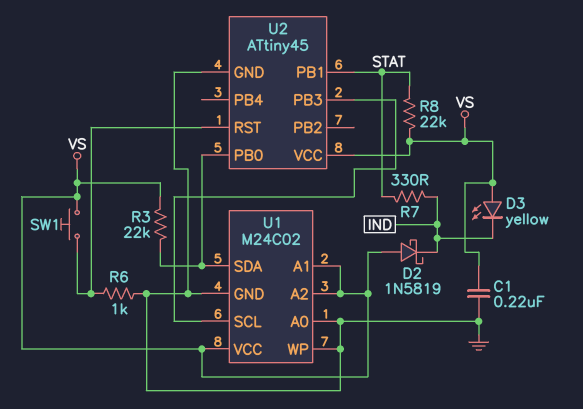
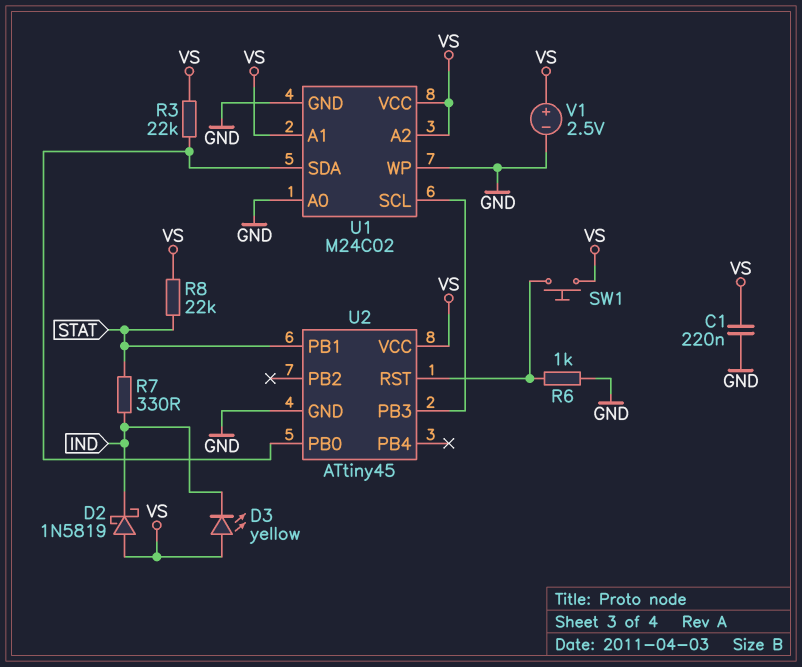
V1: none -> 2.5V (plus VS, minus GND)

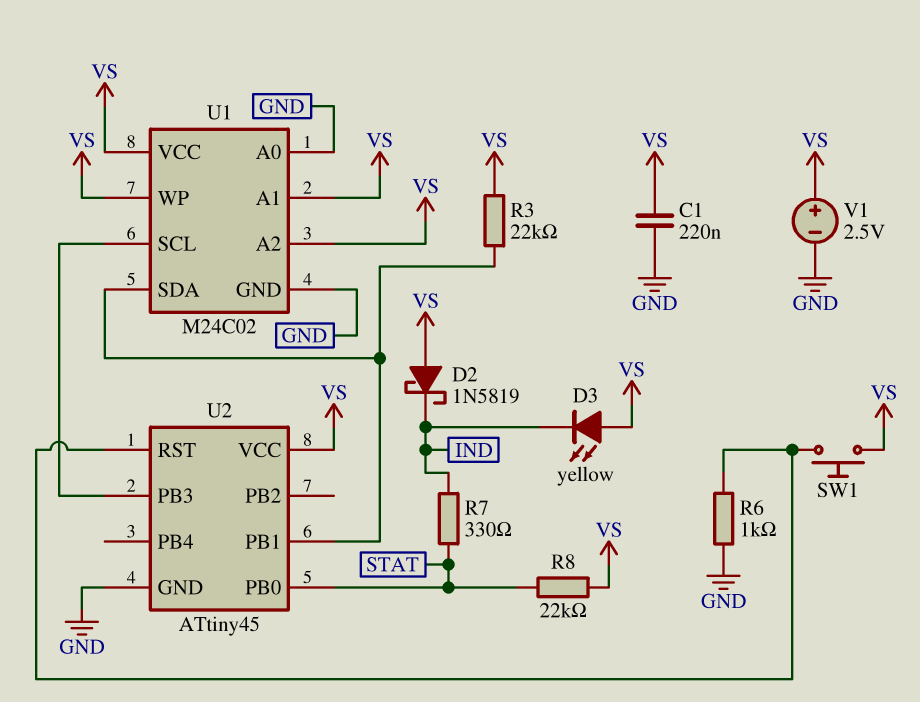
U1 pin WP: GND -> VS
U2 pin PB0: U1/SDA -> STAT
U2 pin PB1: STAT -> U1/SDA

